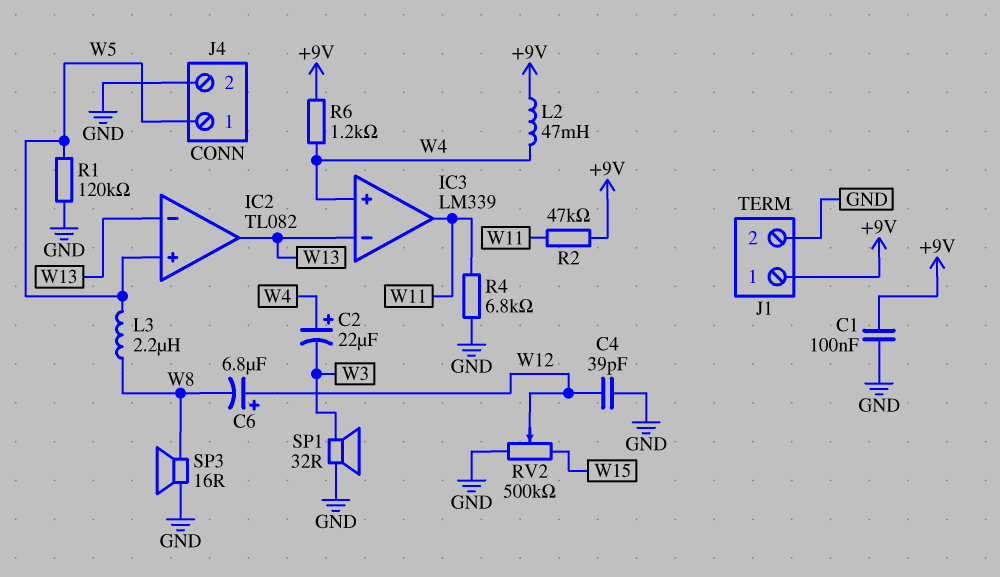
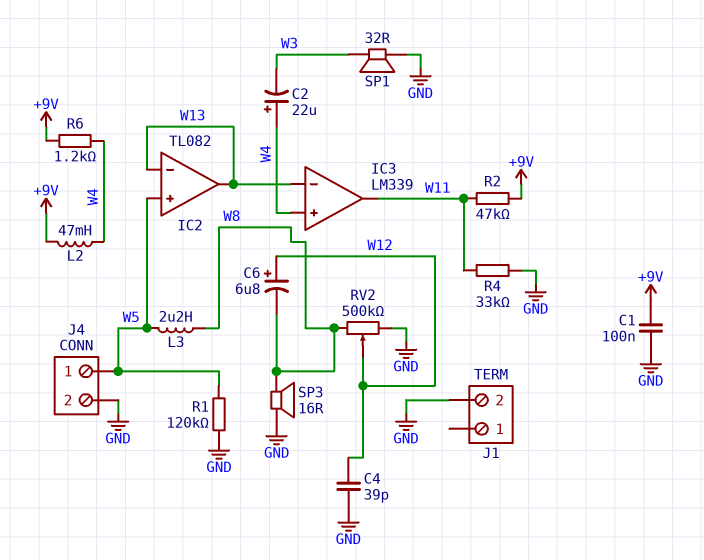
J1 pin 1: +9V -> none
R4: 6.8k (GND, W11) -> 33k (GND, W11)
RV2: 500k (GND, W15, wiper W12) -> 500k (GND, W8, wiper W12)

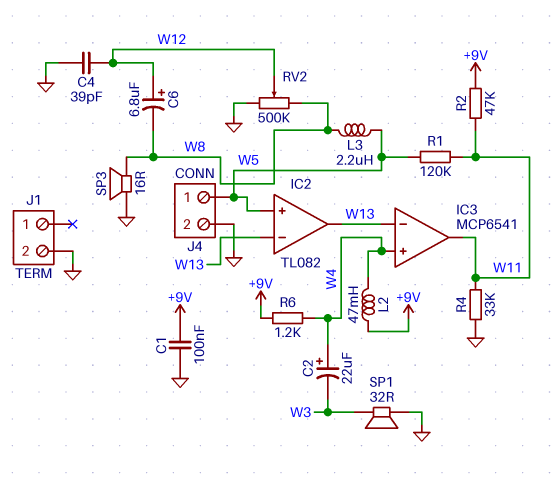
IC3: LM339 -> MCP6541
R1: 120k (GND, W5) -> 120k (W5, W11)

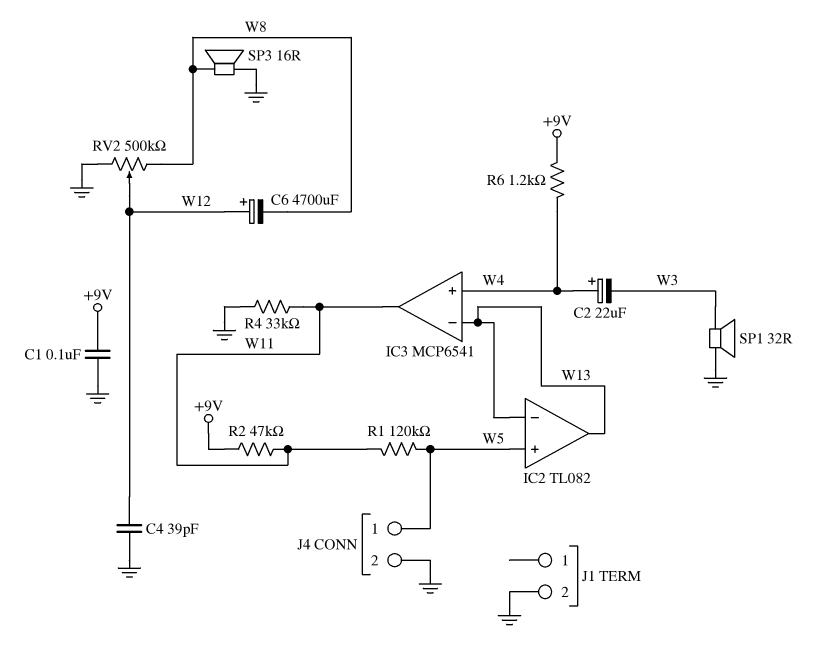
C6: 6.8uF (plus W12, minus W8) -> 4700uF (plus W12, minus W8)
L2: 47mH (+9V, W4) -> none
L3: 2.2uH (W5, W8) -> none

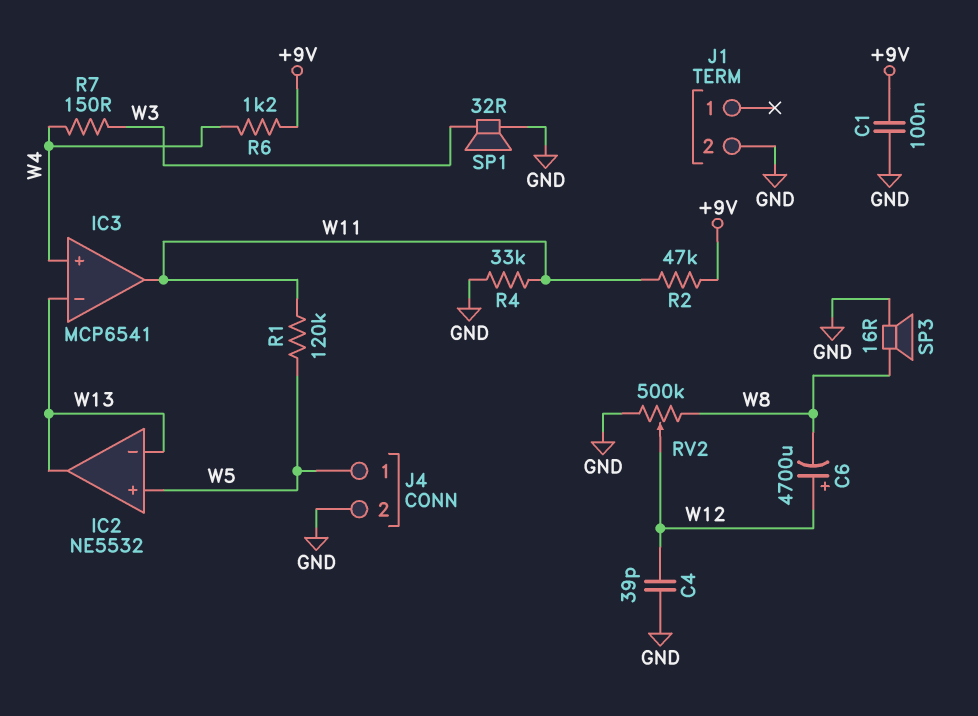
C2: 22uF (plus W4, minus W3) -> none
IC2: TL082 -> NE5532
R7: none -> 150 (W3, W4)

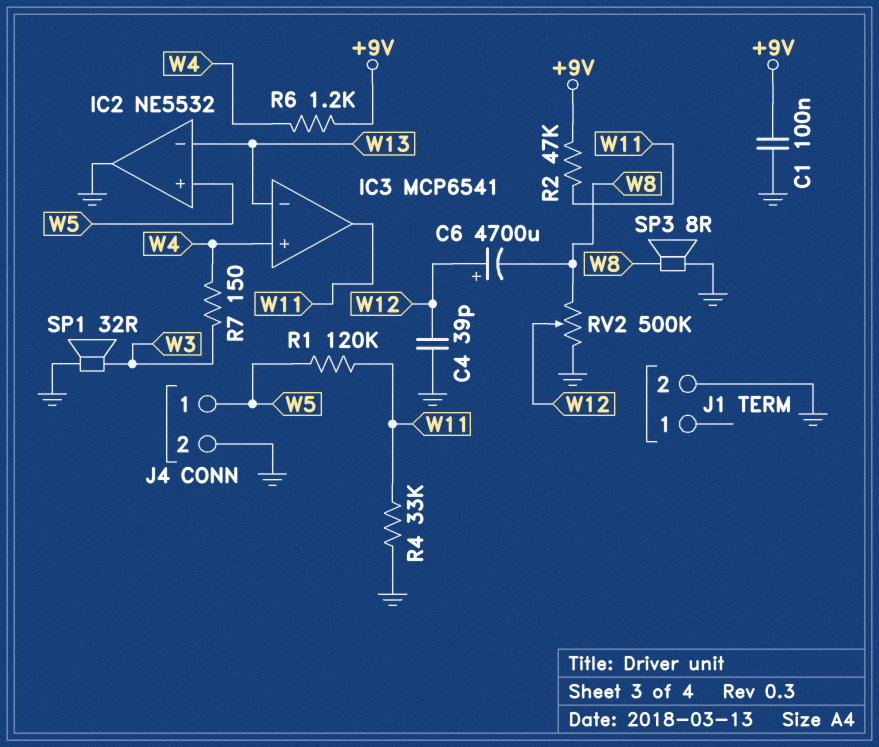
IC2 pin out: W13 -> GND
SP3: speaker 16R (GND, W8) -> speaker 8R (GND, W8)

